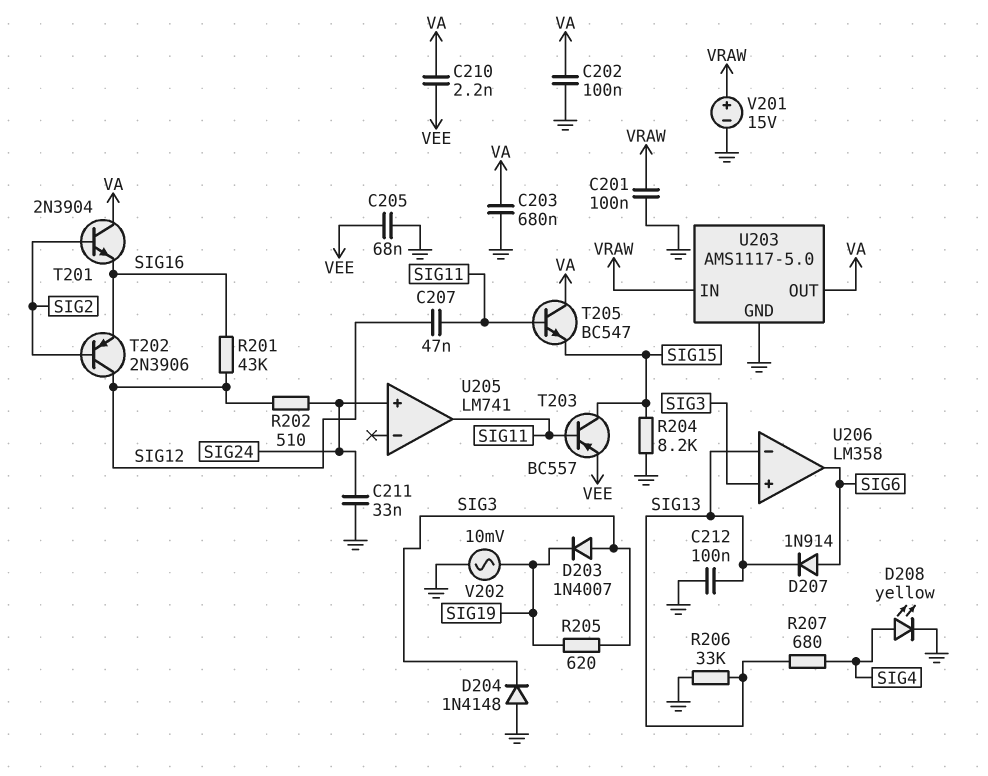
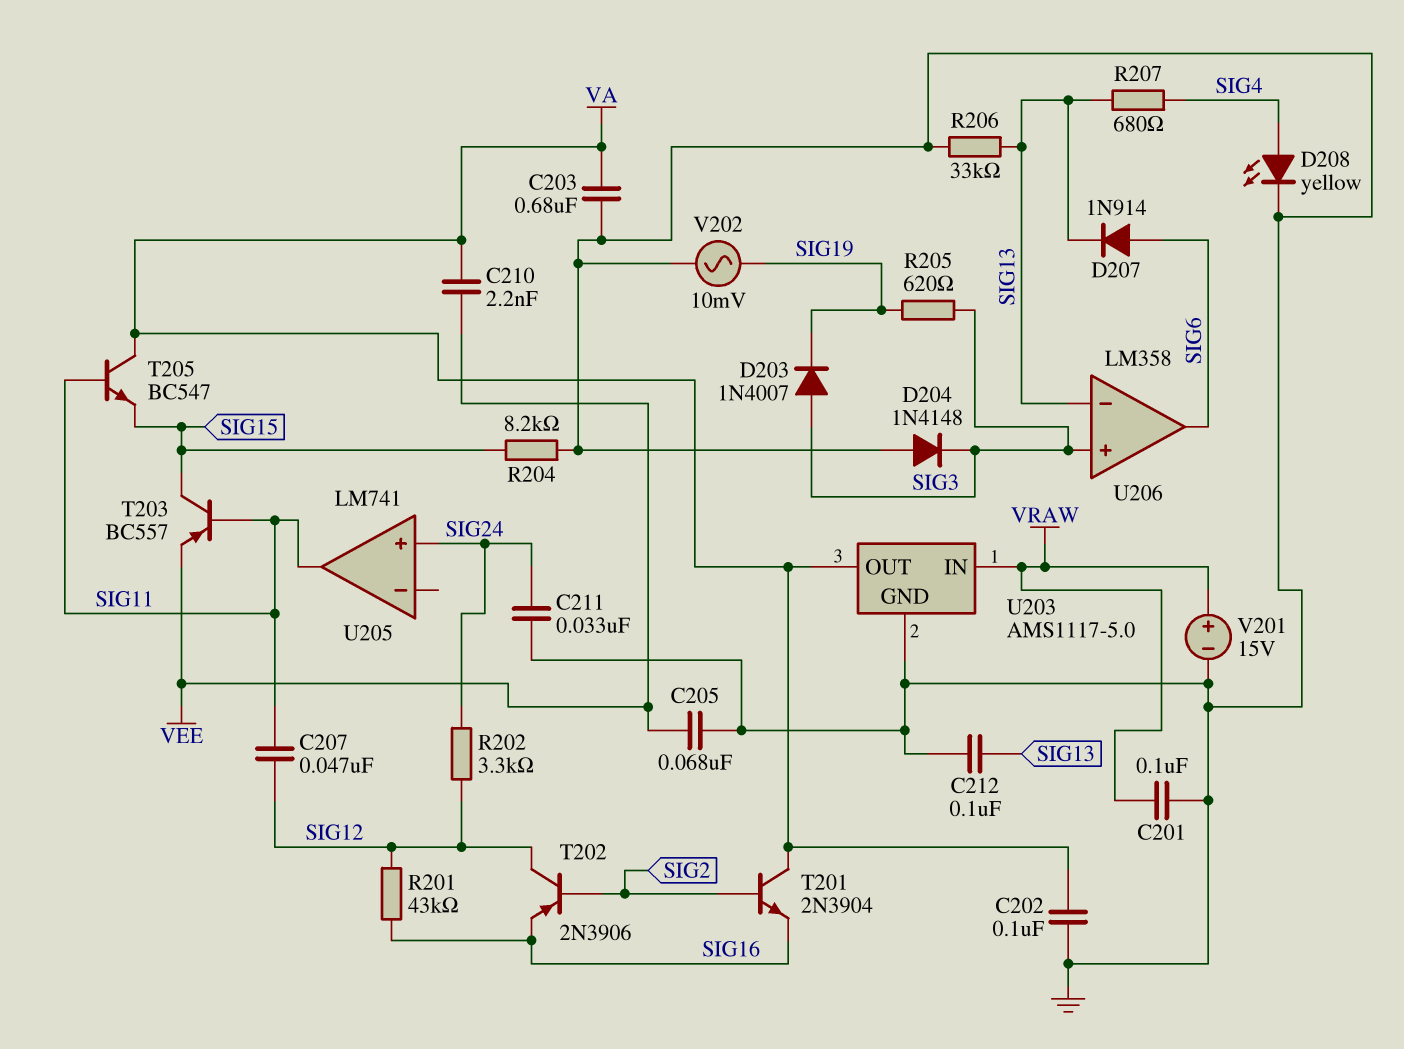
R202: 510 (SIG12, SIG24) -> 3.3k (SIG12, SIG24)

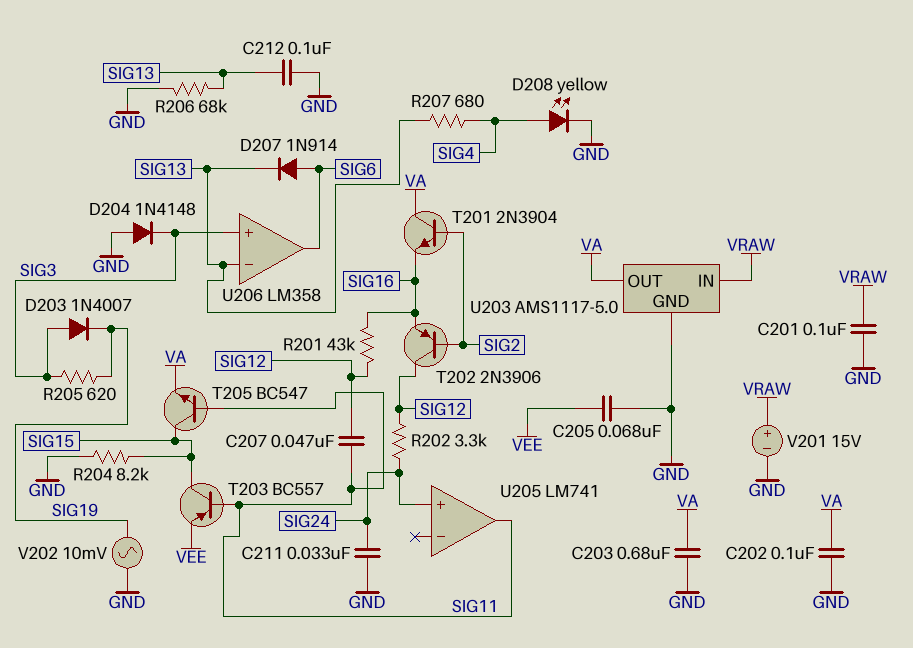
C210: 2.2nF (VA, VEE) -> none
R206: 33k (GND, SIG13) -> 68k (GND, SIG13)
T205: NPN BC547 (B SIG11, C VA, E SIG15) -> NPN BC547 (B SIG11, C SIG15, E VA)

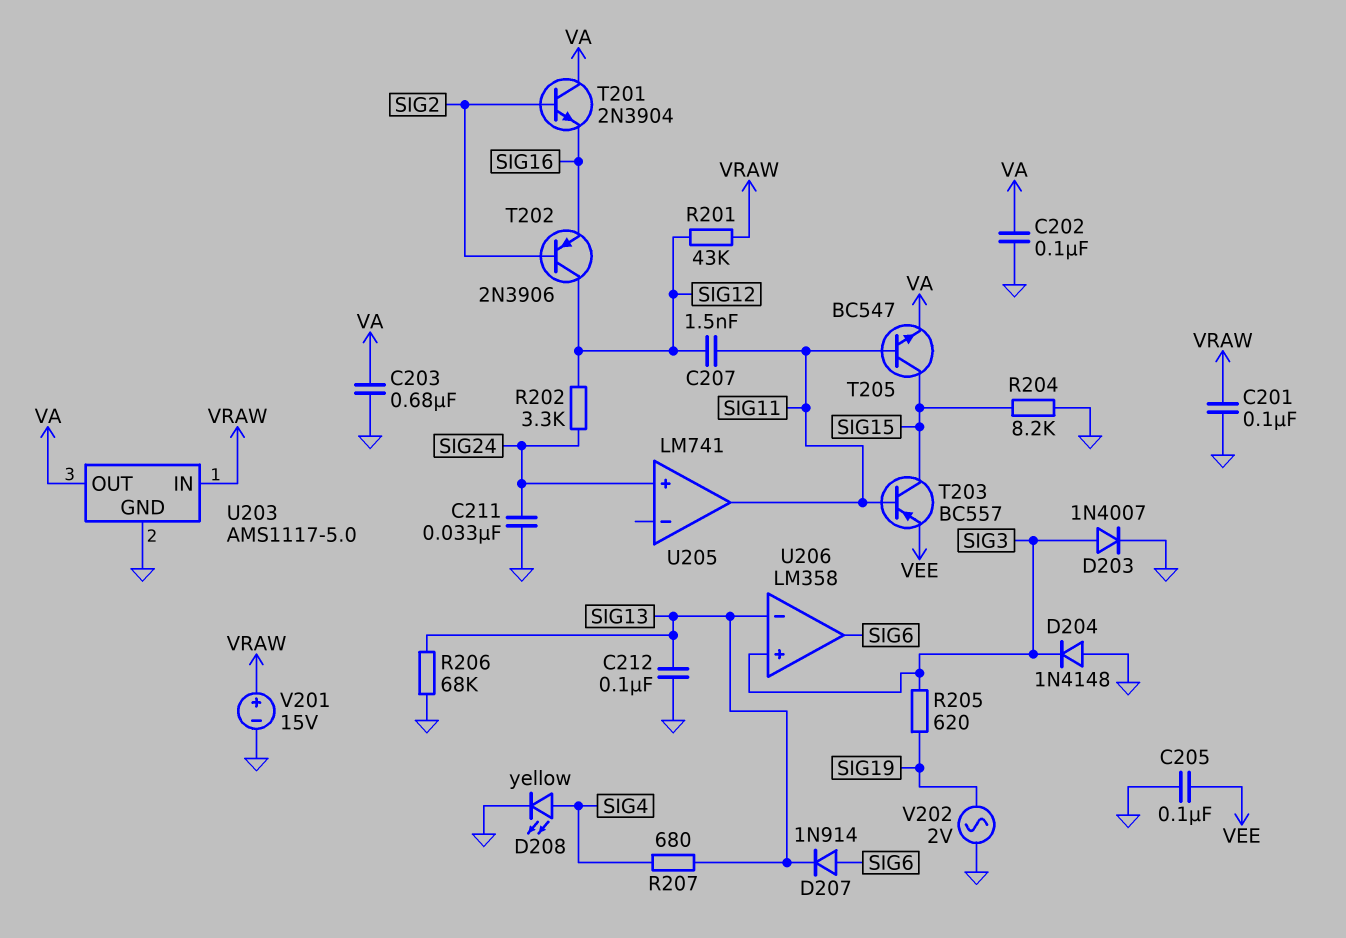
C205: 68nF (GND, VEE) -> 100nF (GND, VEE)
C207: 47nF (SIG11, SIG12) -> 1.5nF (SIG11, SIG12)
D203: diode 1N4007 (A SIG3, K SIG19) -> diode 1N4007 (A SIG3, K GND)
R201: 43k (SIG12, SIG16) -> 43k (SIG12, VRAW)
V202: AC 10mV (GND, SIG19) -> AC 2V (GND, SIG19)

